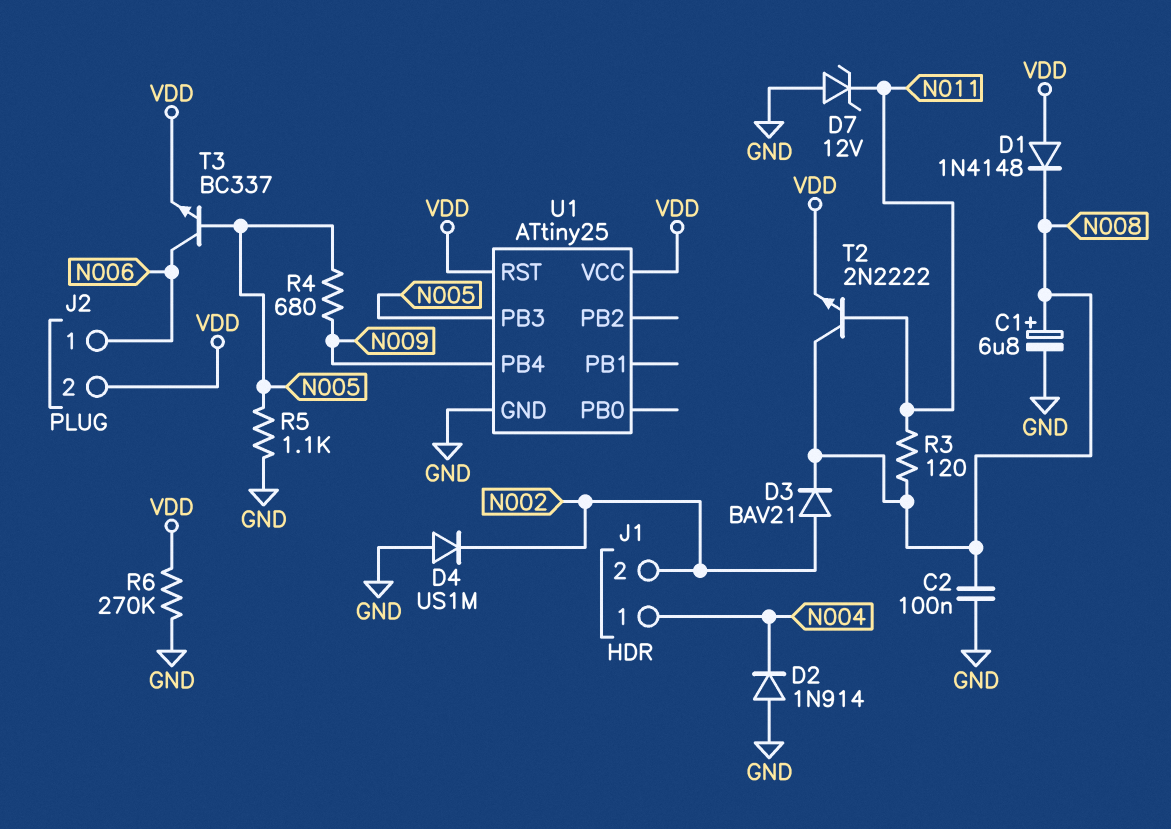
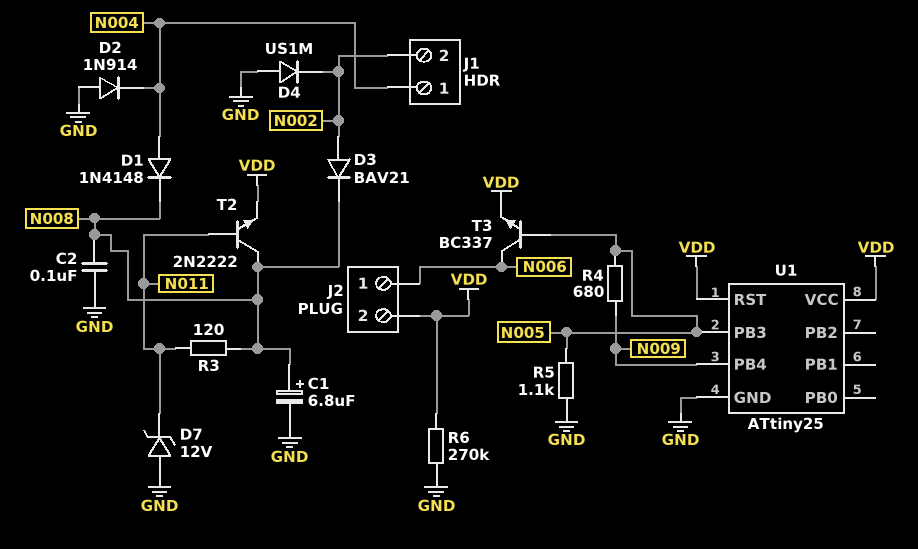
D1: diode 1N4148 (A VDD, K N008) -> diode 1N4148 (A N004, K N008)

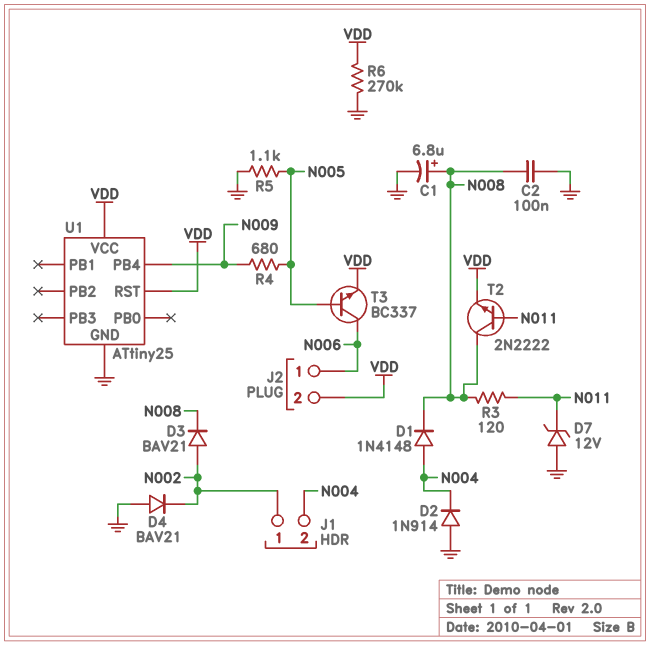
D4: diode US1M (A GND, K N002) -> diode BAV21 (A GND, K N002)
J1 pin 1: N004 -> N002
J1 pin 2: N002 -> N004
U1 pin PB3: N005 -> none

